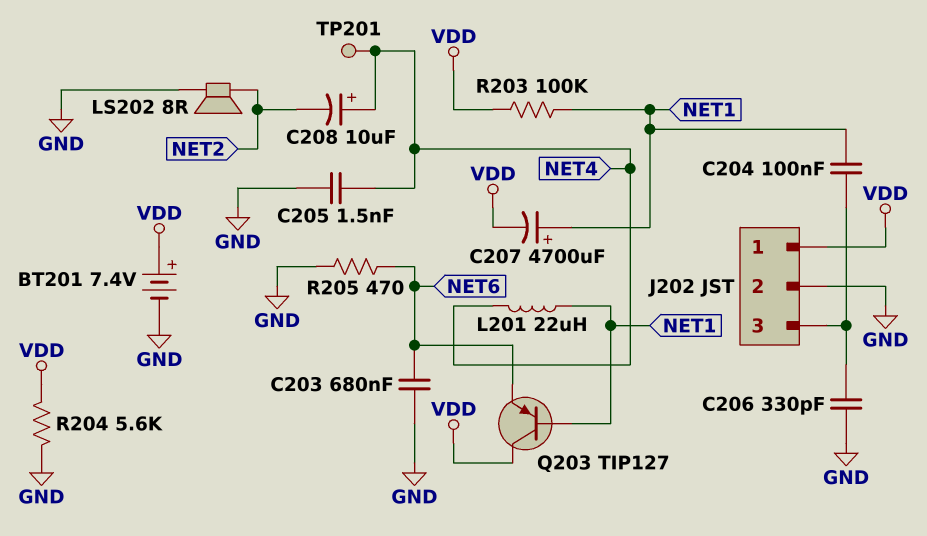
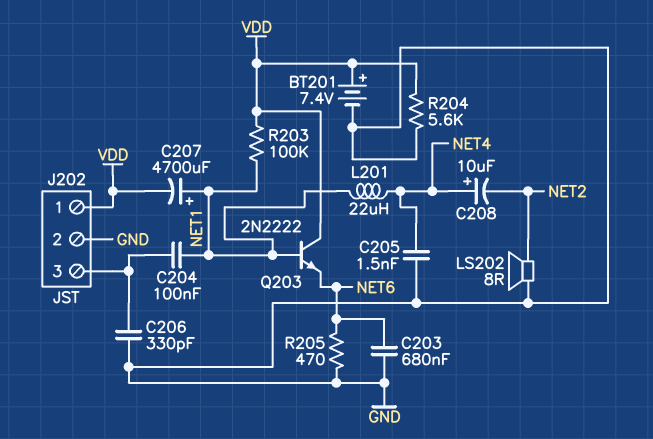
Q203: PNP TIP127 (B NET1, C VDD, E NET6) -> NPN 2N2222 (B NET1, C VDD, E NET6)
TP201: test point (NET4) -> none

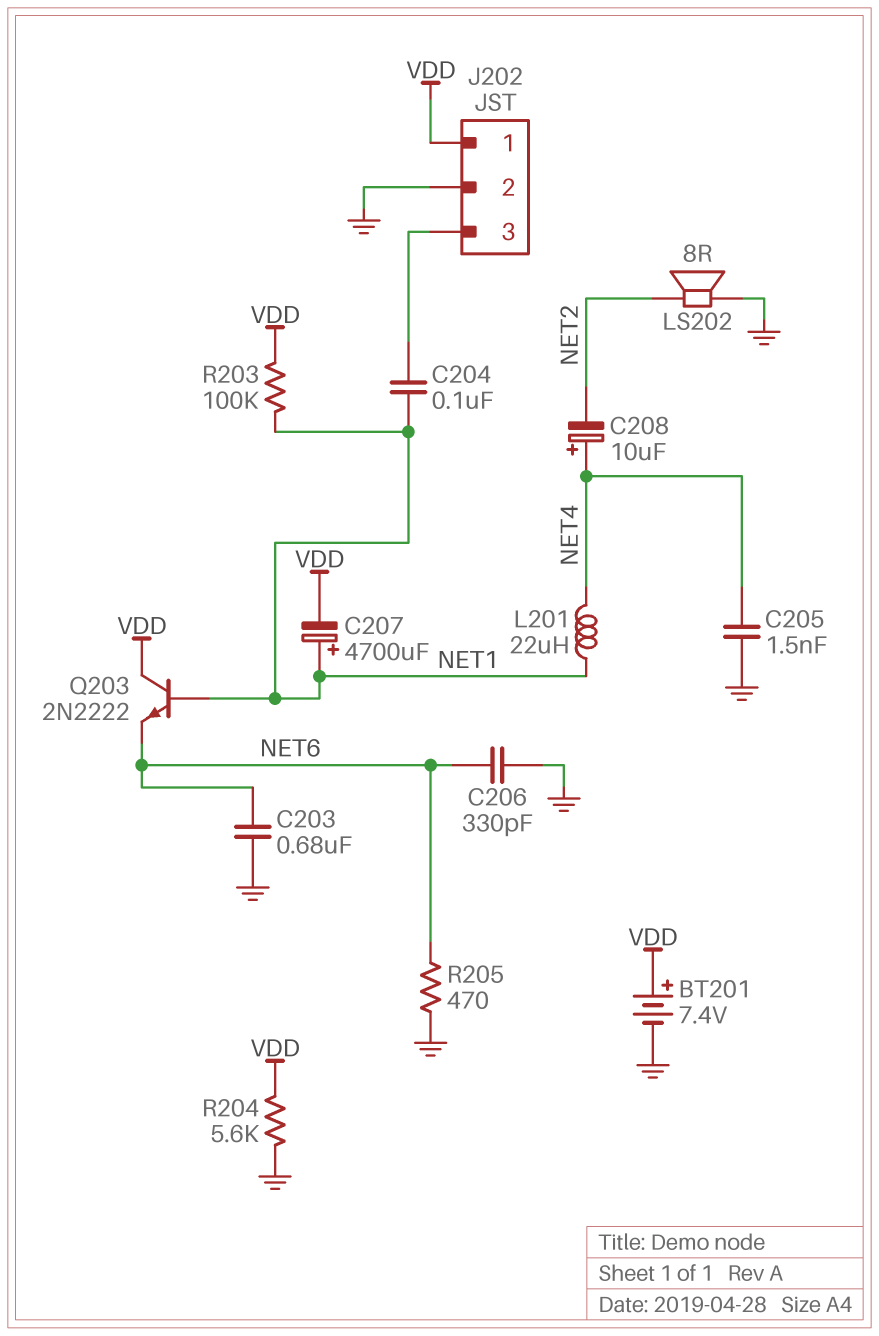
C206: 330pF (GND, J202/3) -> 330pF (GND, NET6)

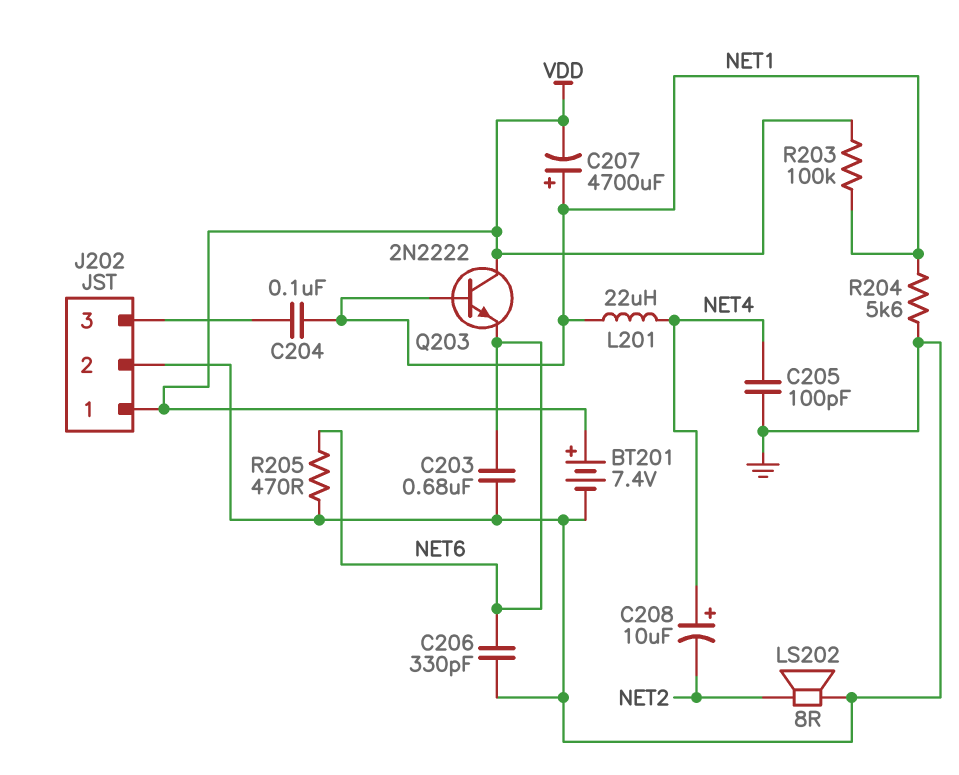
C205: 1.5nF (GND, NET4) -> 100pF (GND, NET4)
R204: 5.6k (GND, VDD) -> 5.6k (GND, NET1)

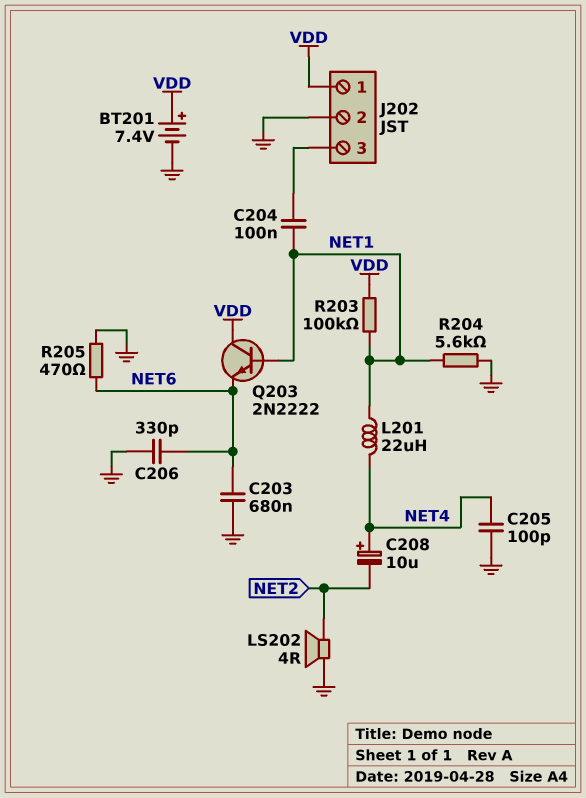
C207: 4700uF (plus NET1, minus VDD) -> none
LS202: speaker 8R (GND, NET2) -> speaker 4R (GND, NET2)

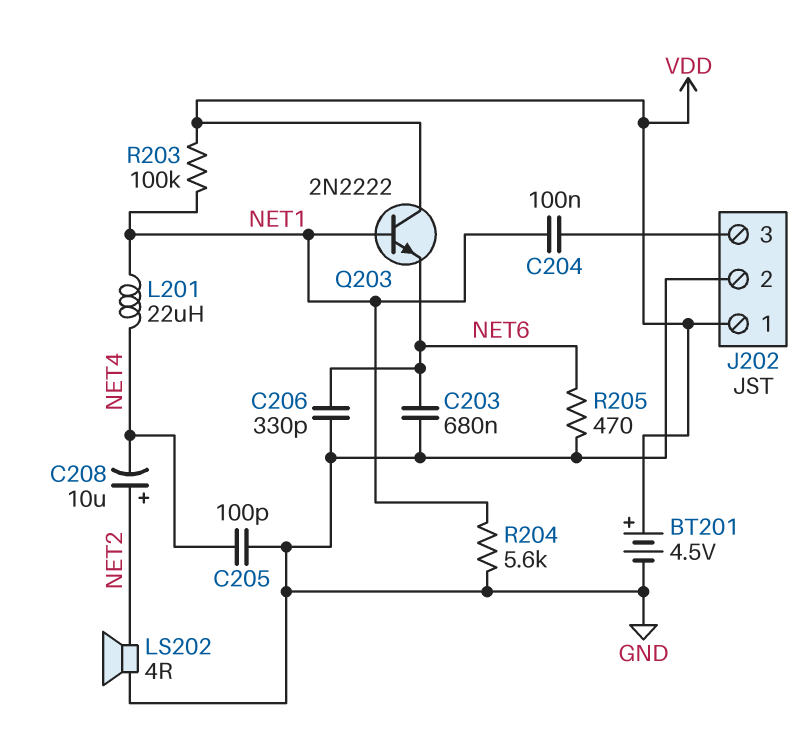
BT201: 7.4V (plus VDD, minus GND) -> 4.5V (plus VDD, minus GND)
C208: 10uF (plus NET4, minus NET2) -> 10uF (plus NET2, minus NET4)

